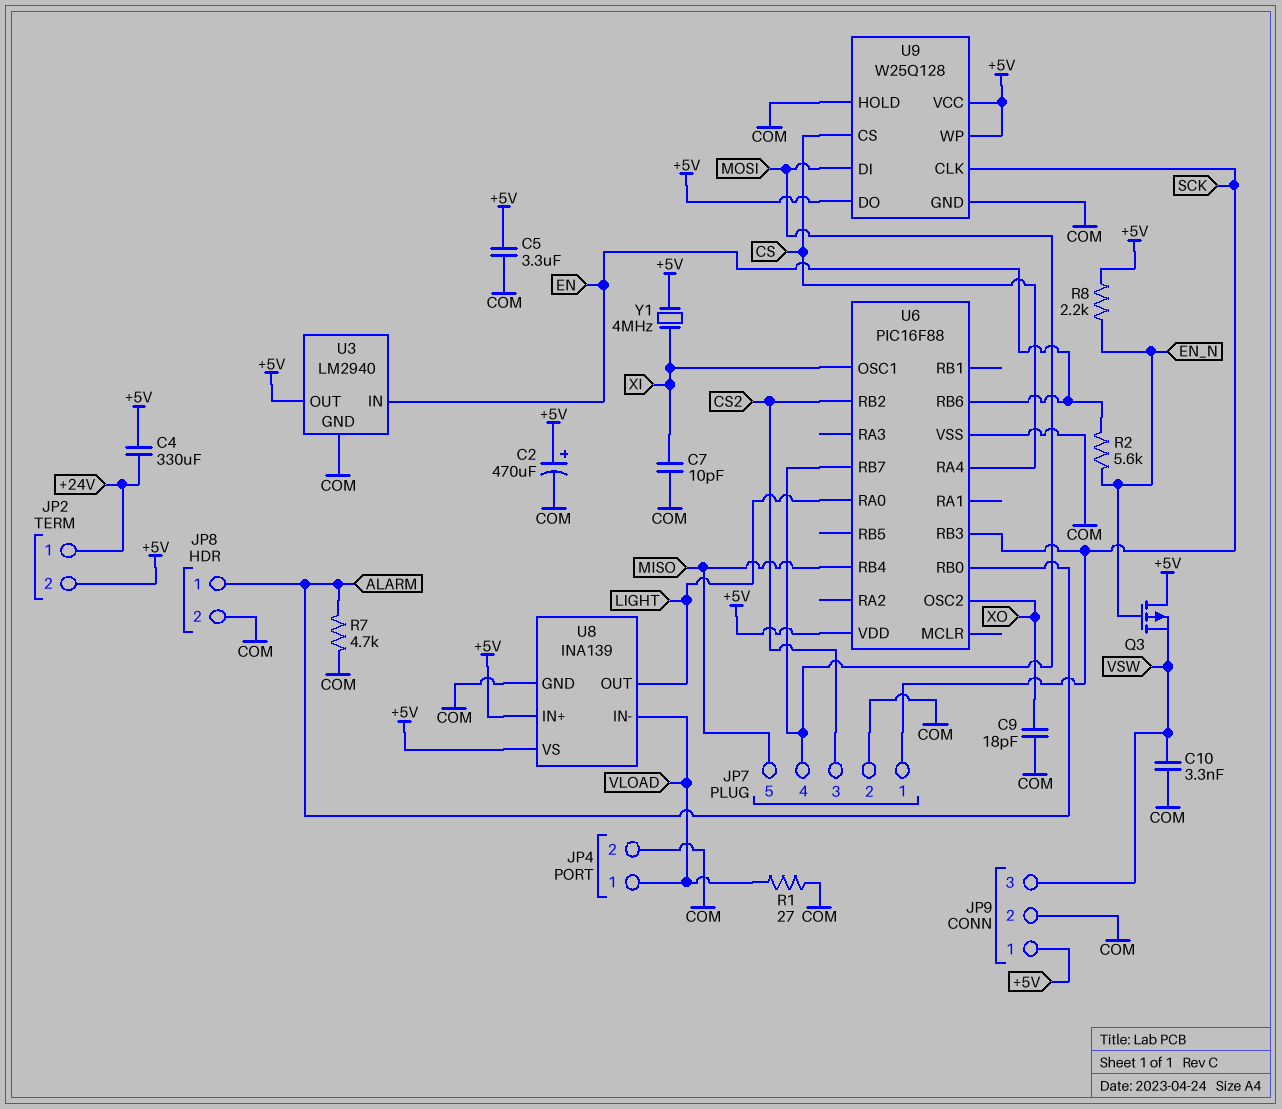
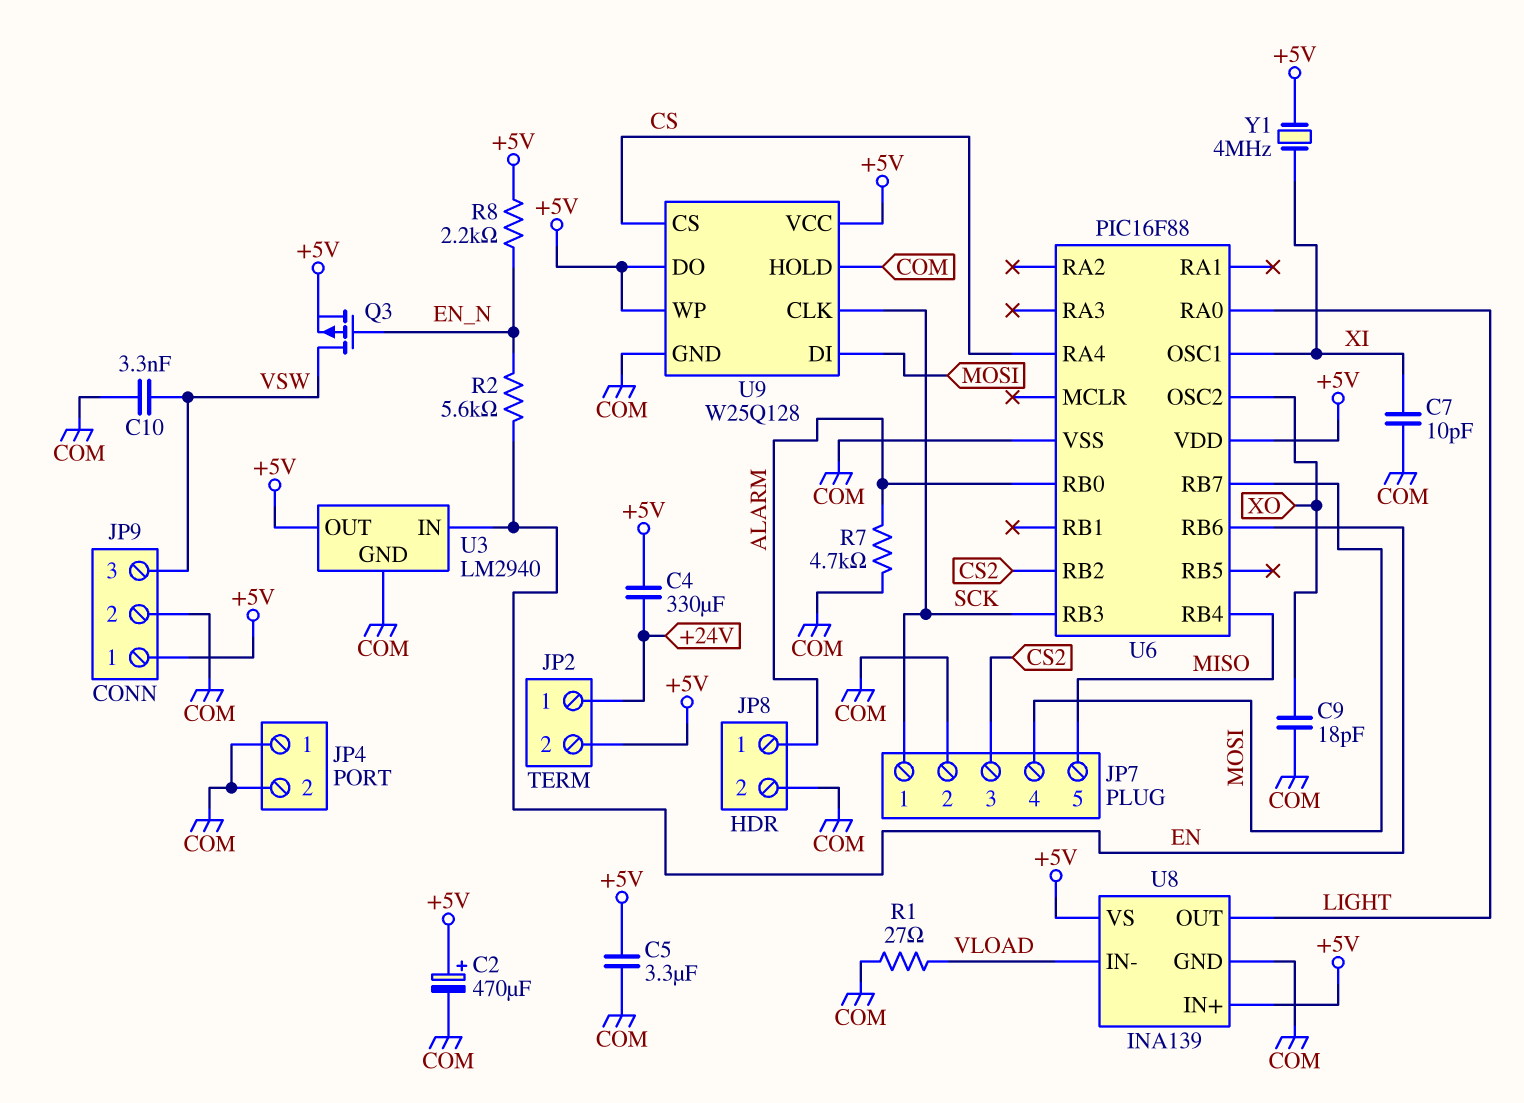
JP4 pin 1: VLOAD -> COM
Q3: PMOS (G EN_N, D +5V, S VSW) -> PMOS (G EN_N, D VSW, S +5V)

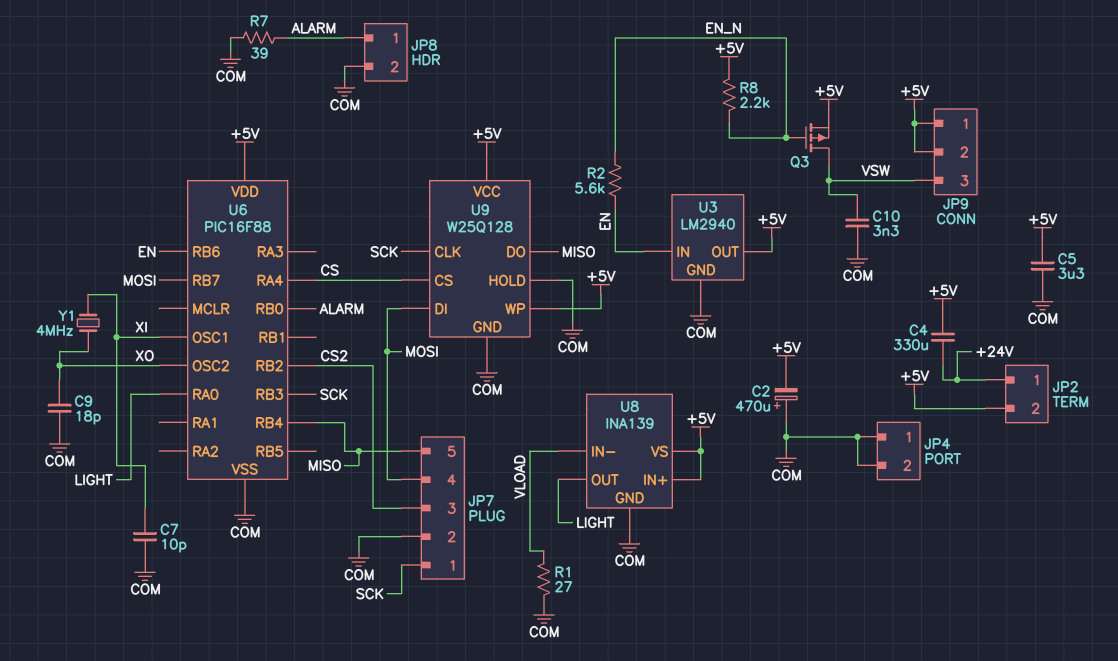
C2: 470uF (plus +5V, minus COM) -> 470uF (plus COM, minus +5V)
JP9 pin 2: COM -> +5V
R7: 4.7k (ALARM, COM) -> 39 (ALARM, COM)
U9 pin DO: +5V -> MISO
Y1: 4MHz (+5V, XI) -> 4MHz (XI, XO)

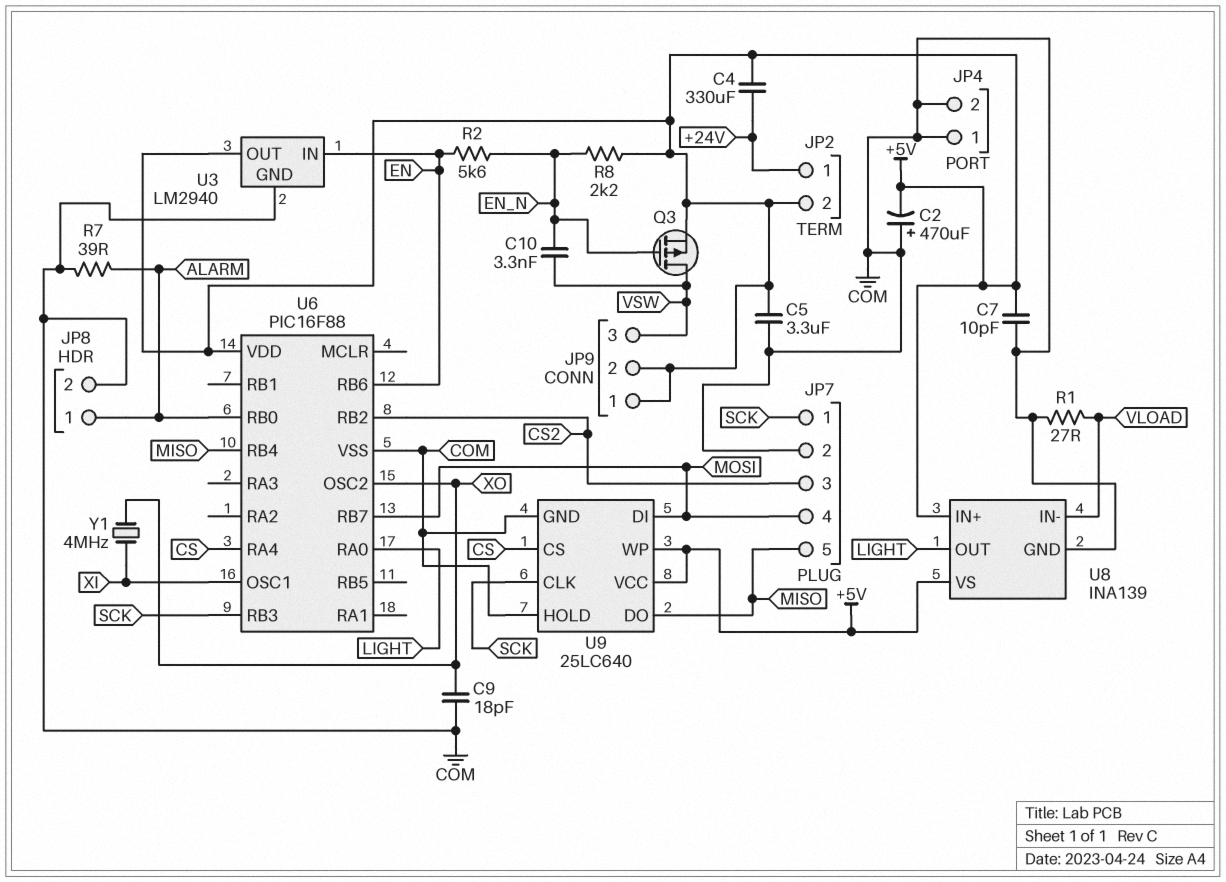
C7: 10pF (COM, XI) -> 10pF (+5V, COM)
C10: 3.3nF (COM, VSW) -> 3.3nF (EN_N, VSW)
U9: W25Q128 -> 25LC640

